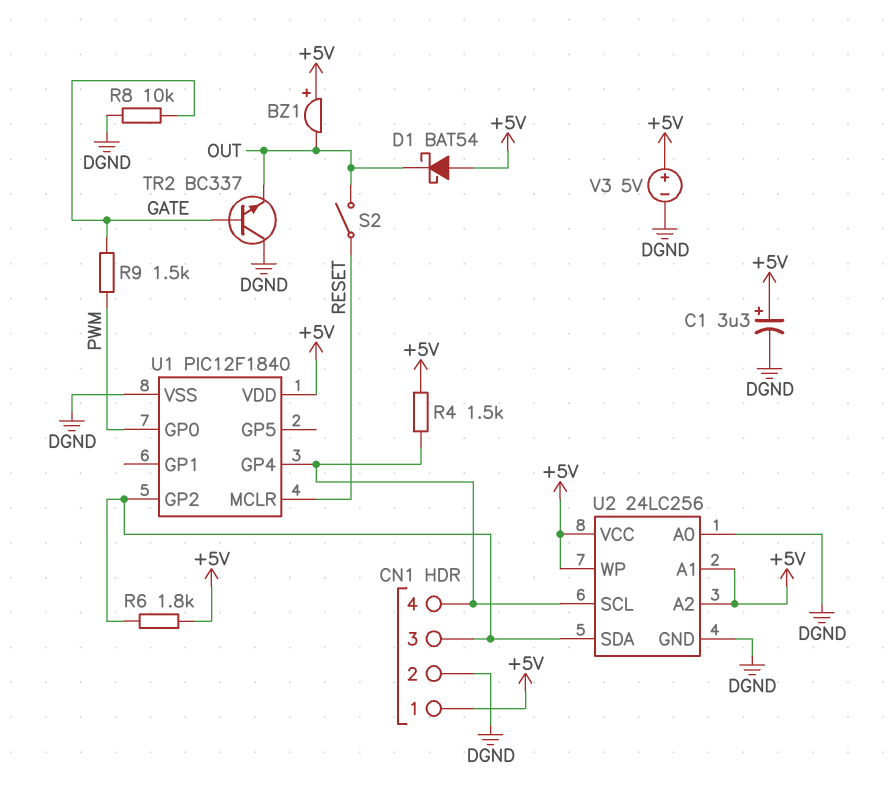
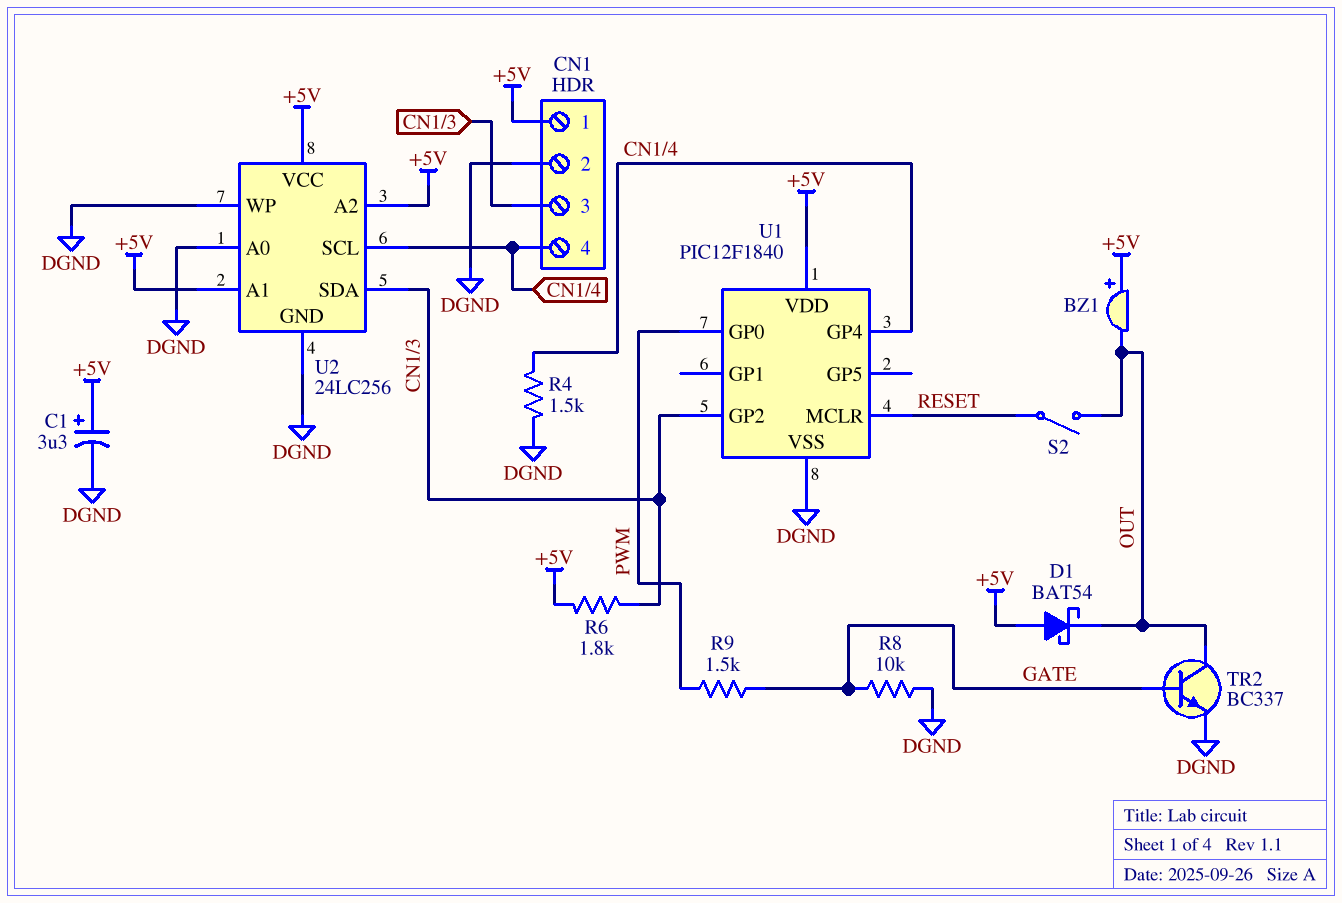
R4: 1.5k (+5V, CN1/4) -> 1.5k (CN1/4, DGND)
TR2: NPN BC337 (B GATE, C DGND, E OUT) -> NPN BC337 (B GATE, C OUT, E DGND)
U2 pin WP: +5V -> DGND
V3: 5V (plus +5V, minus DGND) -> none

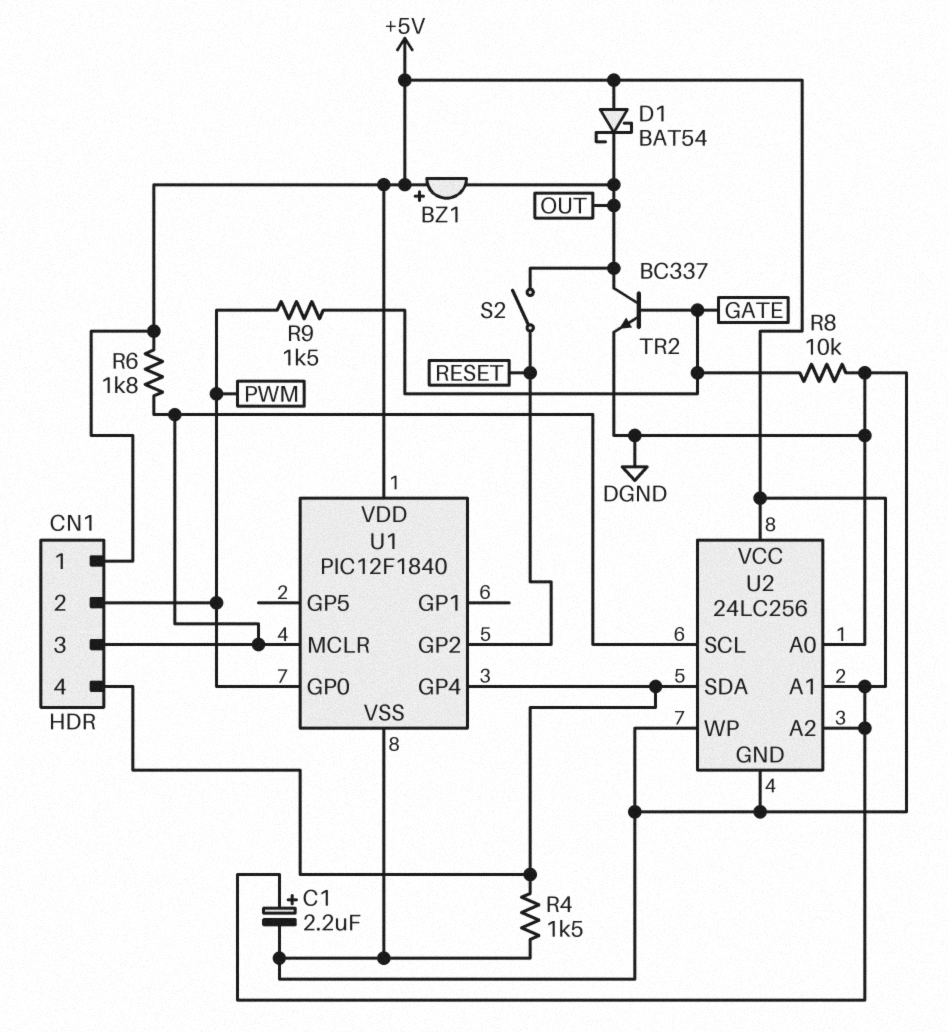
C1: 3.3uF (plus +5V, minus DGND) -> 2.2uF (plus +5V, minus DGND)
CN1 pin 2: DGND -> PWM
U1 pin GP2: CN1/3 -> RESET
U1 pin MCLR: RESET -> CN1/3
U2 pin SCL: CN1/4 -> CN1/3
U2 pin SDA: CN1/3 -> CN1/4

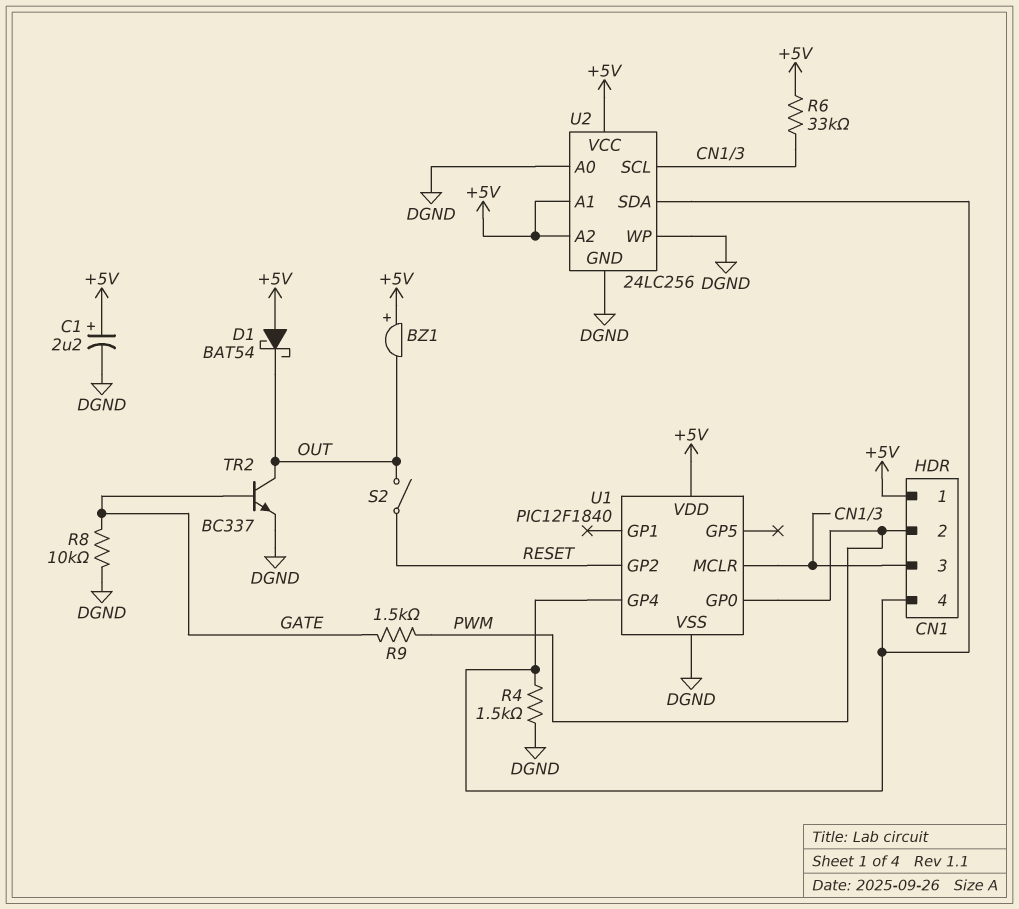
R6: 1.8k (+5V, CN1/3) -> 33k (+5V, CN1/3)

